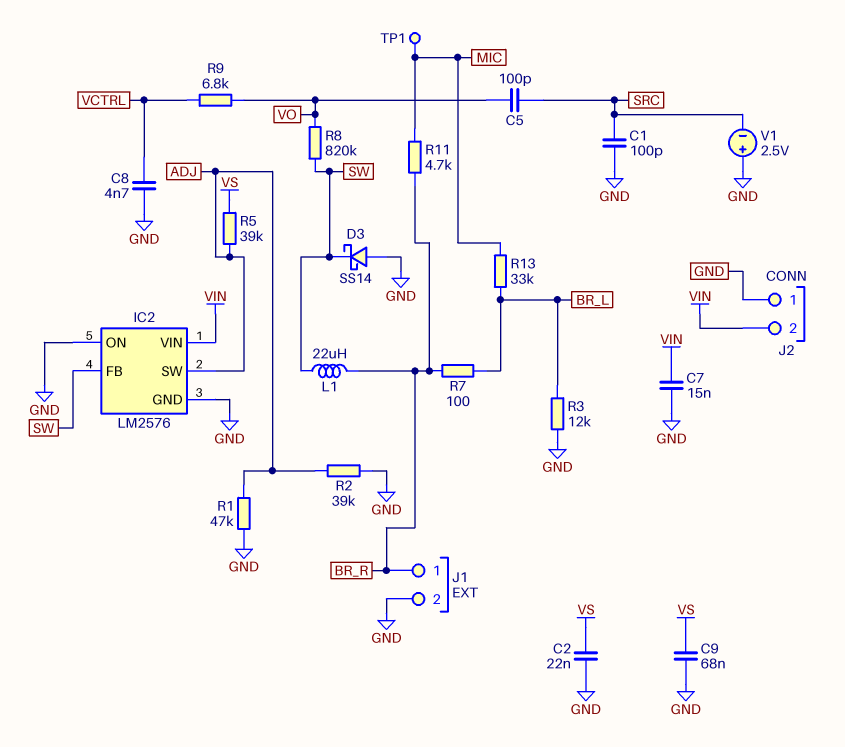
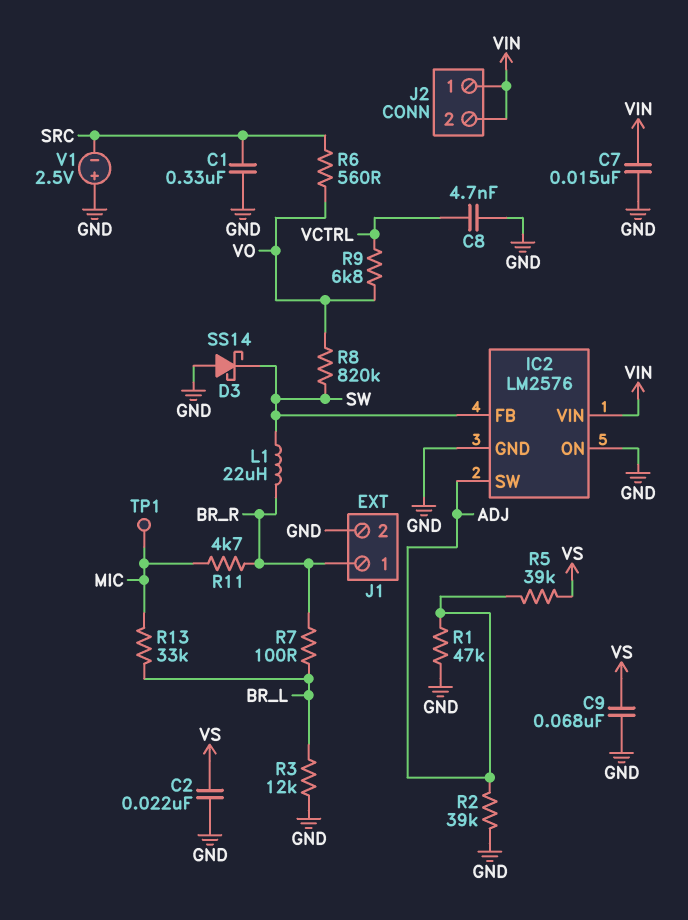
C1: 100pF (GND, SRC) -> 330nF (GND, SRC)
C5: 100pF (SRC, VO) -> none
J2 pin 1: GND -> VIN
R6: none -> 560 (SRC, VO)

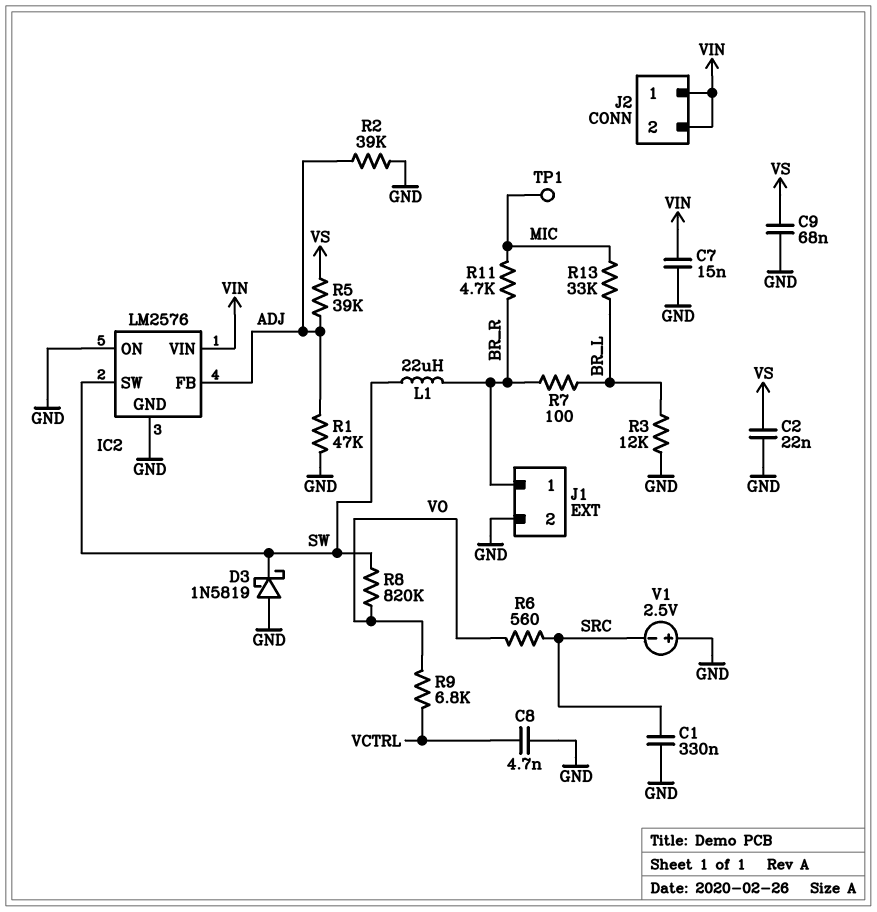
D3: schottky SS14 (A GND, K SW) -> schottky 1N5819 (A GND, K SW)
IC2 pin FB: SW -> ADJ
IC2 pin SW: ADJ -> SW

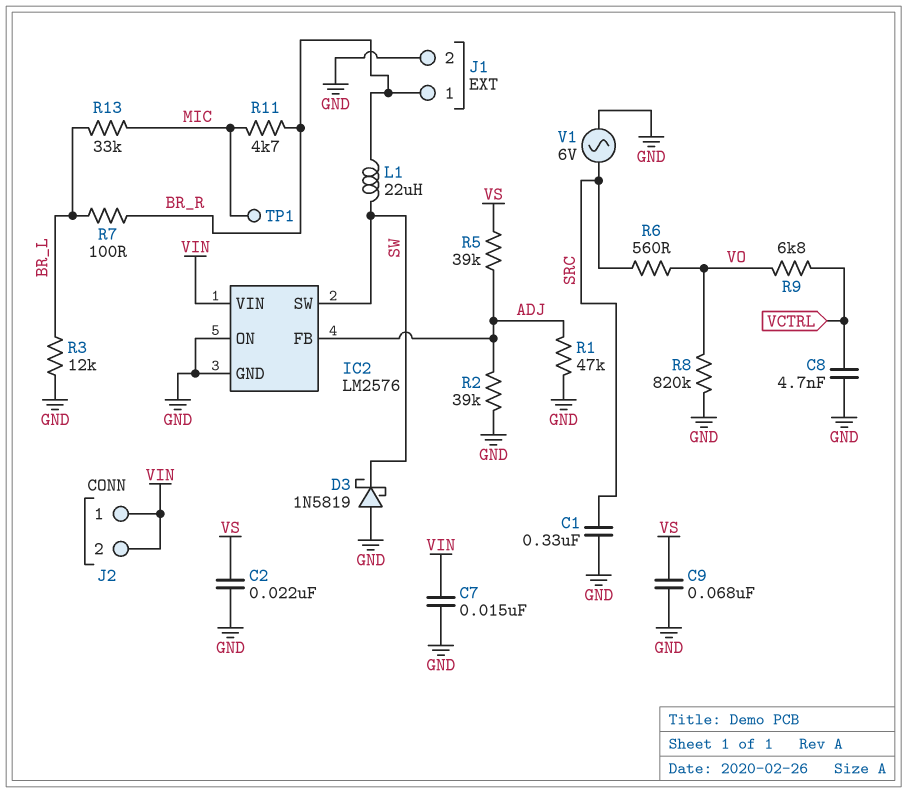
R8: 820k (SW, VO) -> 820k (GND, VO)
V1: 2.5V (plus GND, minus SRC) -> AC 6V (GND, SRC)

